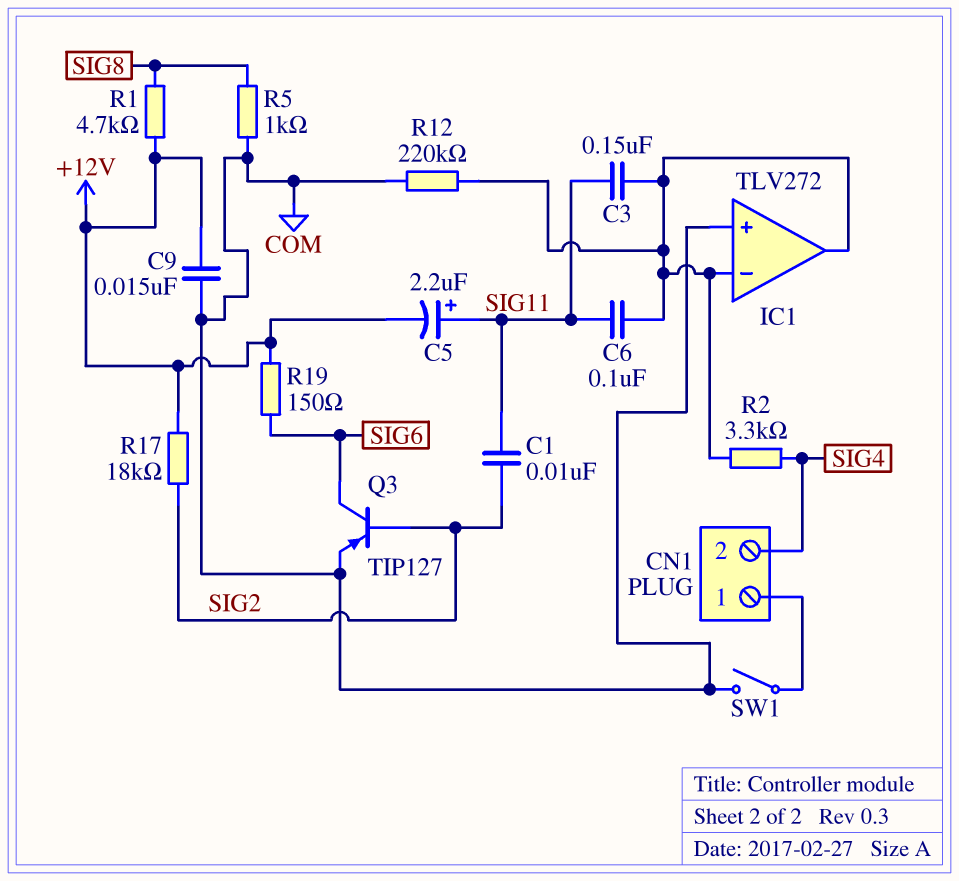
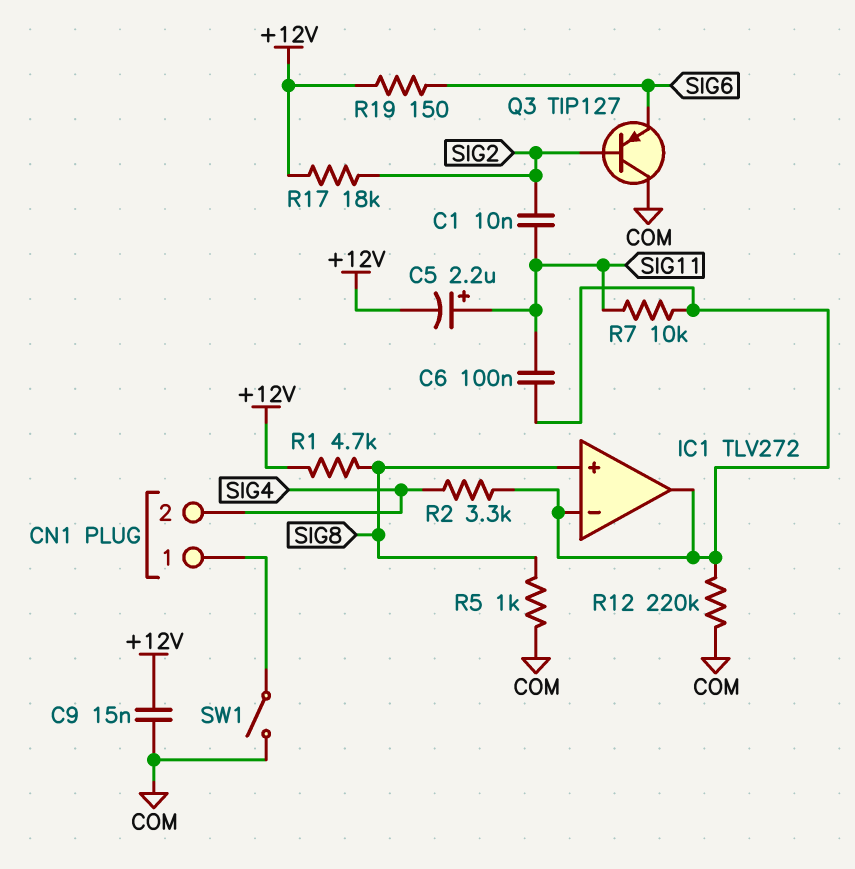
C3: 150nF (IC1/in-, SIG11) -> none
IC1 pin in+: COM -> SIG8
Q3: PNP TIP127 (B SIG2, C SIG6, E COM) -> PNP TIP127 (B SIG2, C COM, E SIG6)
R7: none -> 10k (IC1/in-, SIG11)

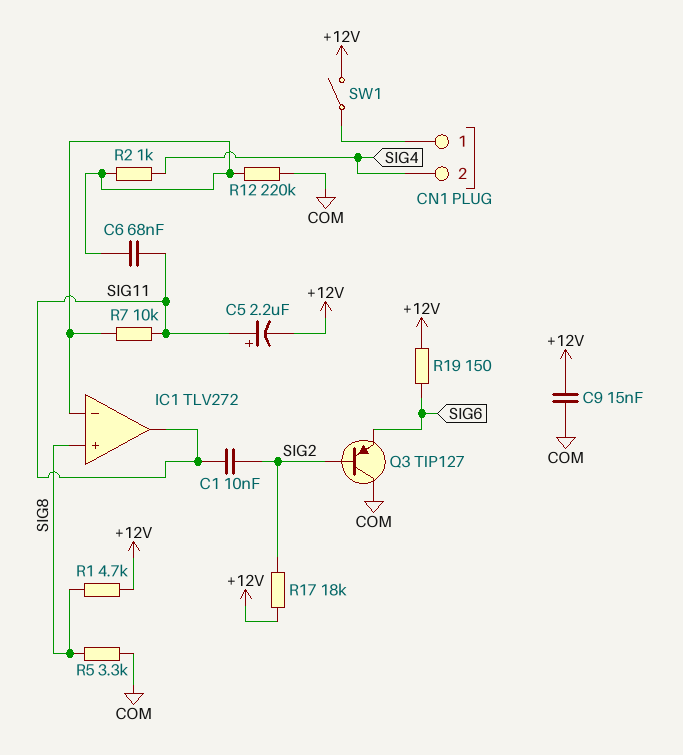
C6: 100nF (IC1/in-, SIG11) -> 68nF (IC1/in-, SIG11)
IC1 pin out: IC1/in- -> SIG11
R2: 3.3k (IC1/in-, SIG4) -> 1k (IC1/in-, SIG4)
R5: 1k (COM, SIG8) -> 3.3k (COM, SIG8)
SW1: switch (CN1/1, COM) -> switch (+12V, CN1/1)

